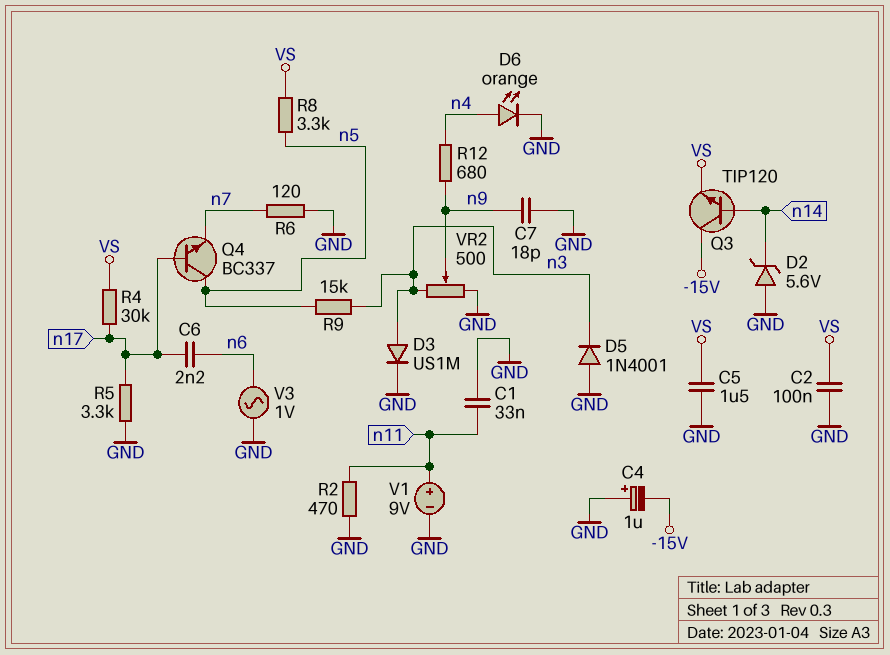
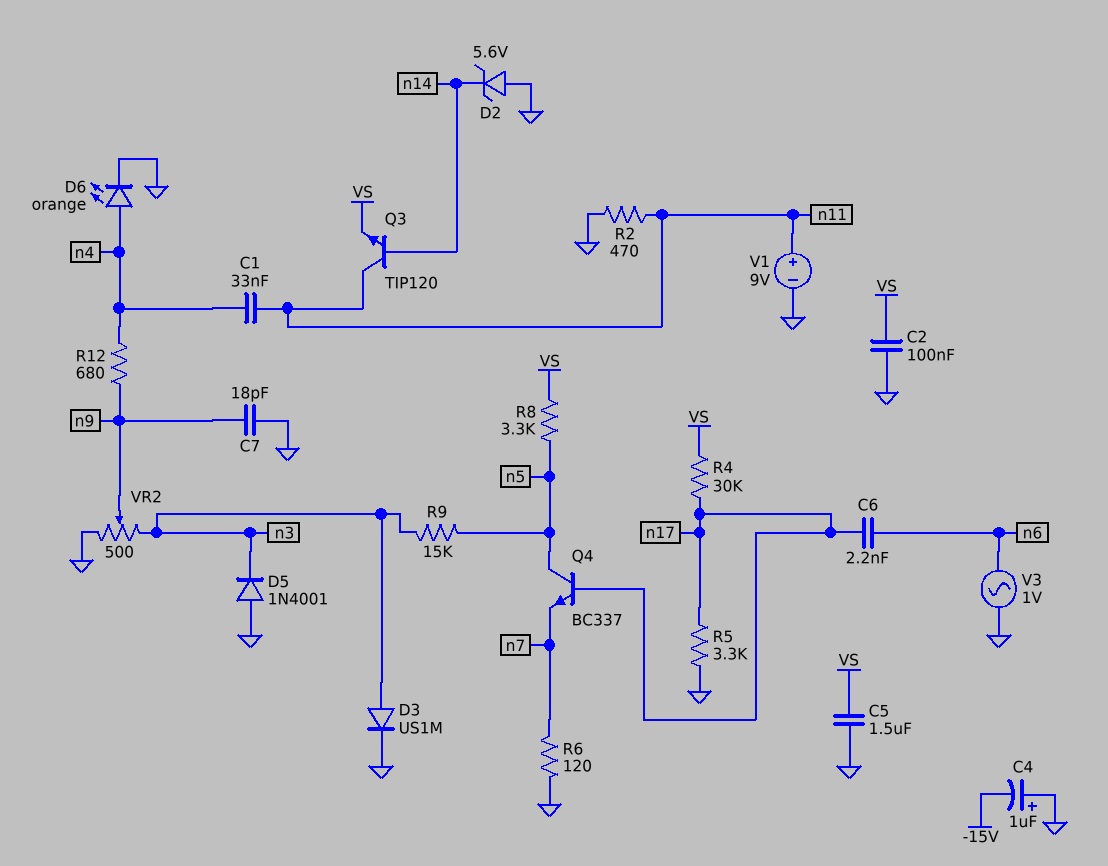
C1: 33nF (GND, n11) -> 33nF (n4, n11)
Q3: NPN TIP120 (B n14, C -15V, E VS) -> NPN TIP120 (B n14, C n11, E VS)

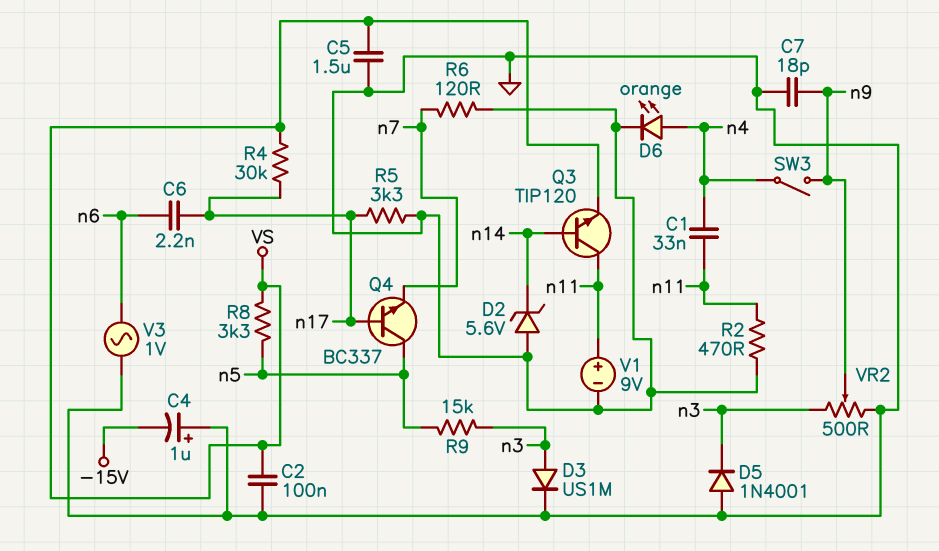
R12: 680 (n4, n9) -> none
SW3: none -> switch (n4, n9)

